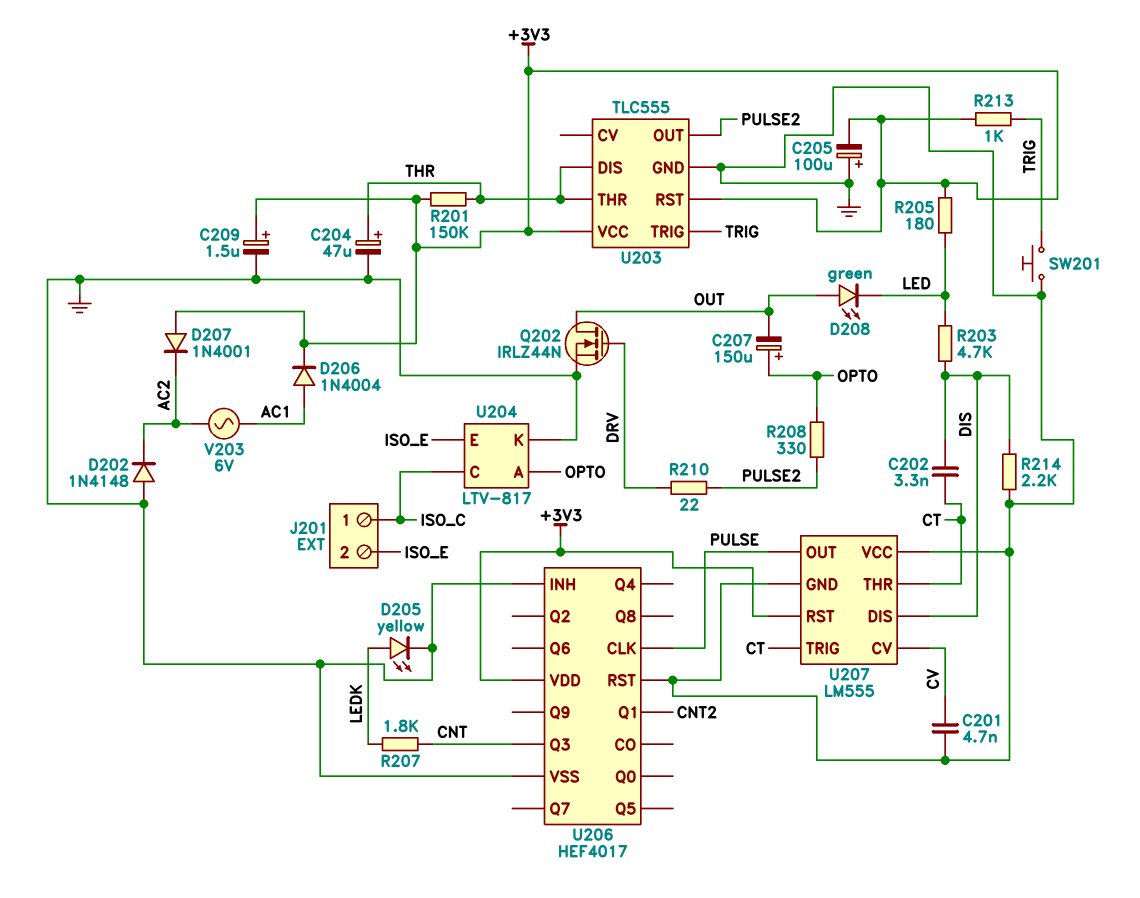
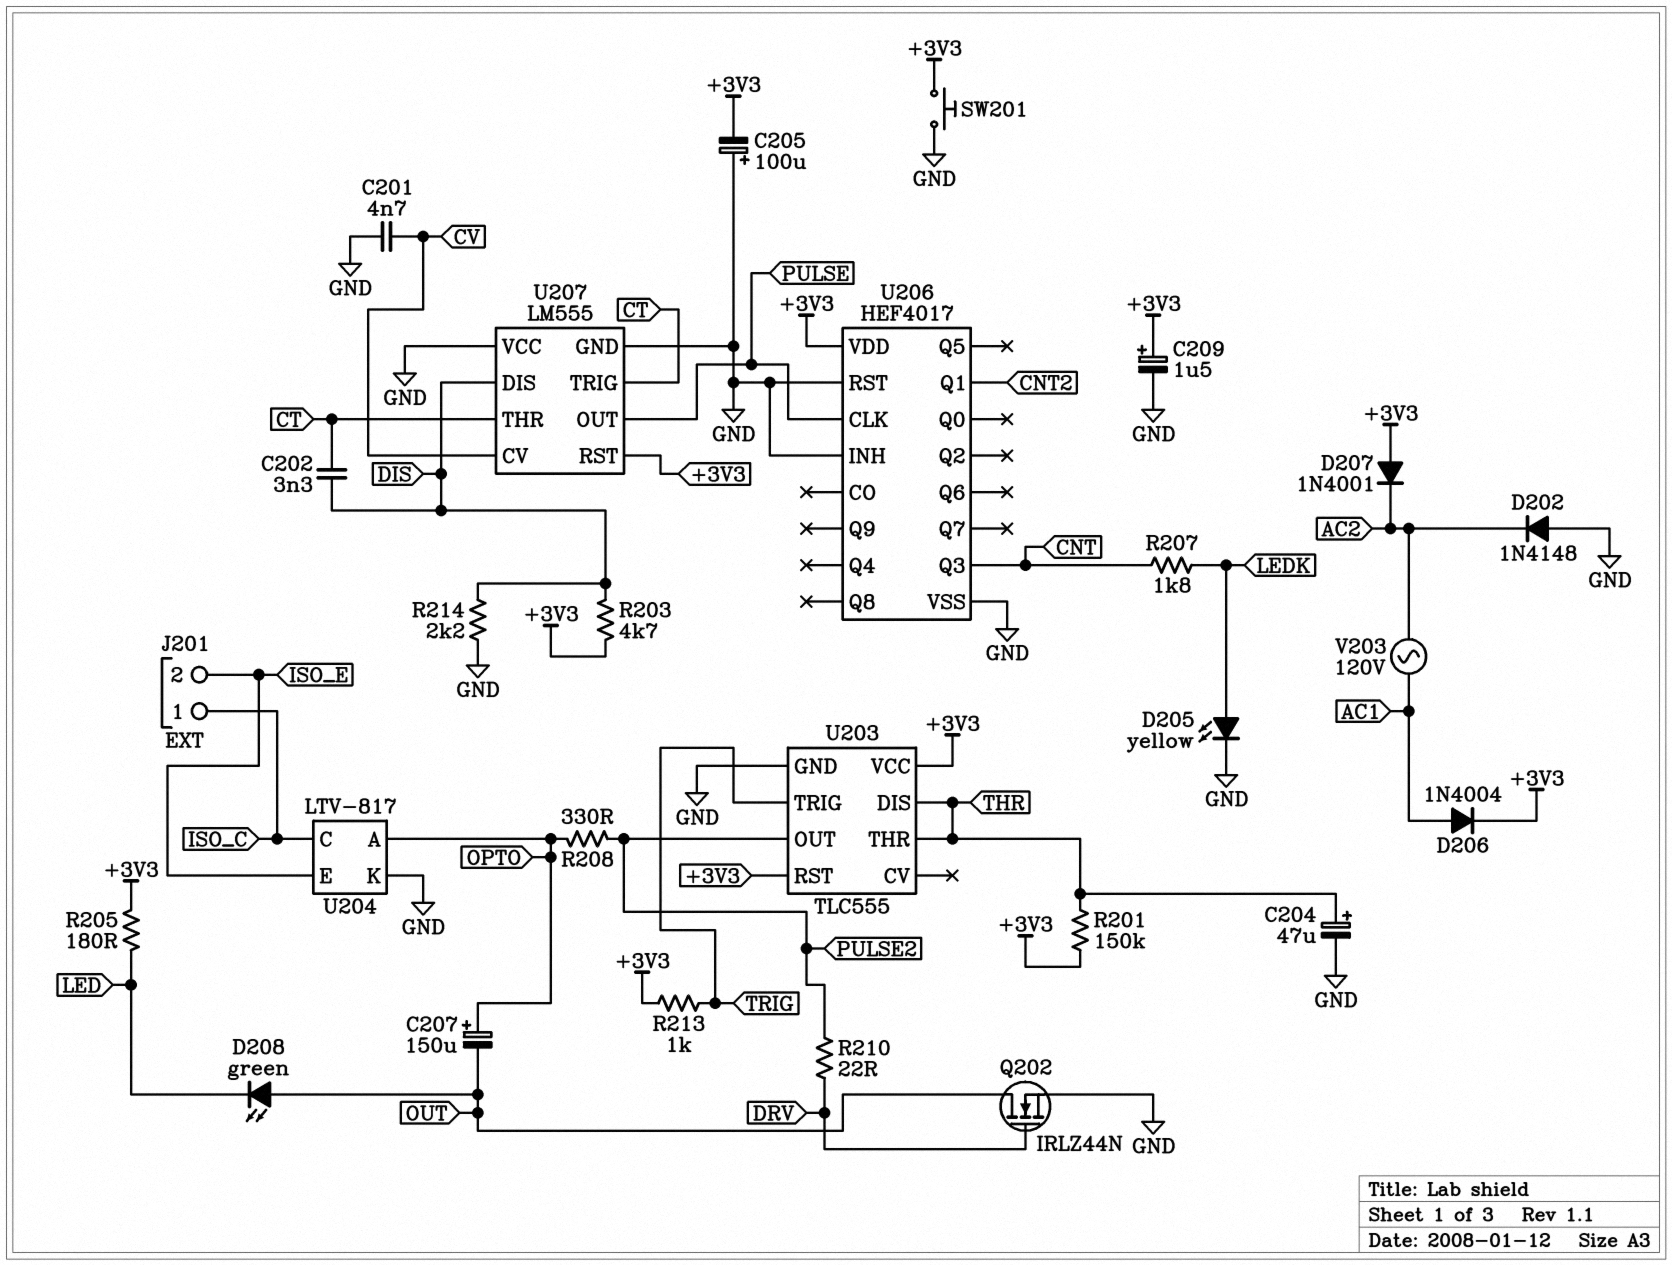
R203: 4.7k (DIS, LED) -> 4.7k (+3V3, DIS)
SW201: button (GND, TRIG) -> button (+3V3, GND)
V203: AC 6V (AC1, AC2) -> AC 120V (AC1, AC2)

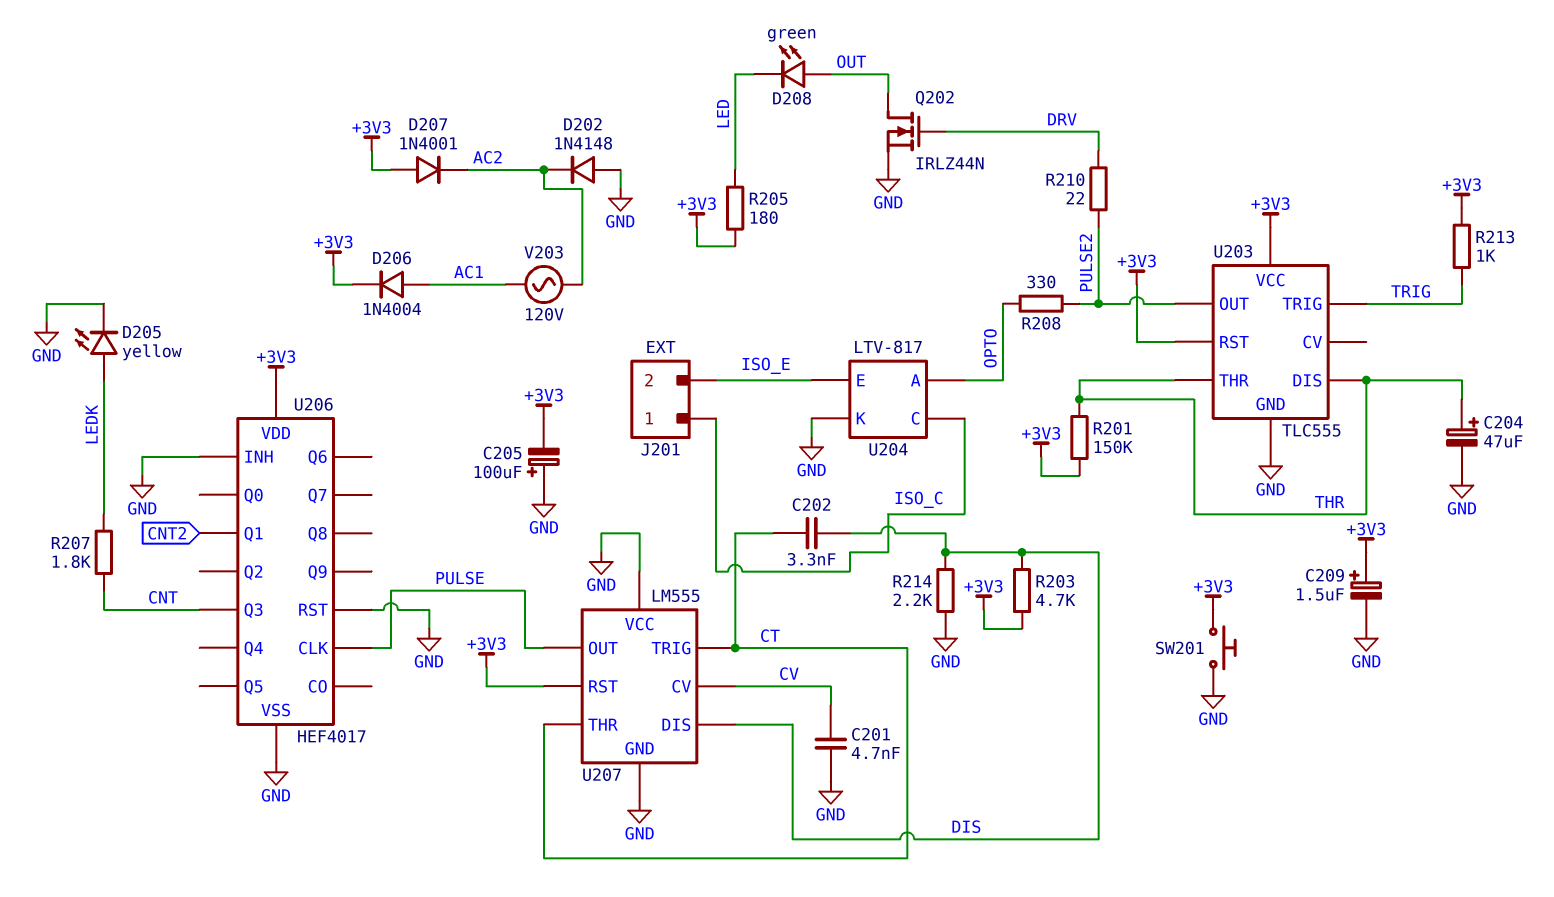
C207: 150uF (plus OPTO, minus OUT) -> none

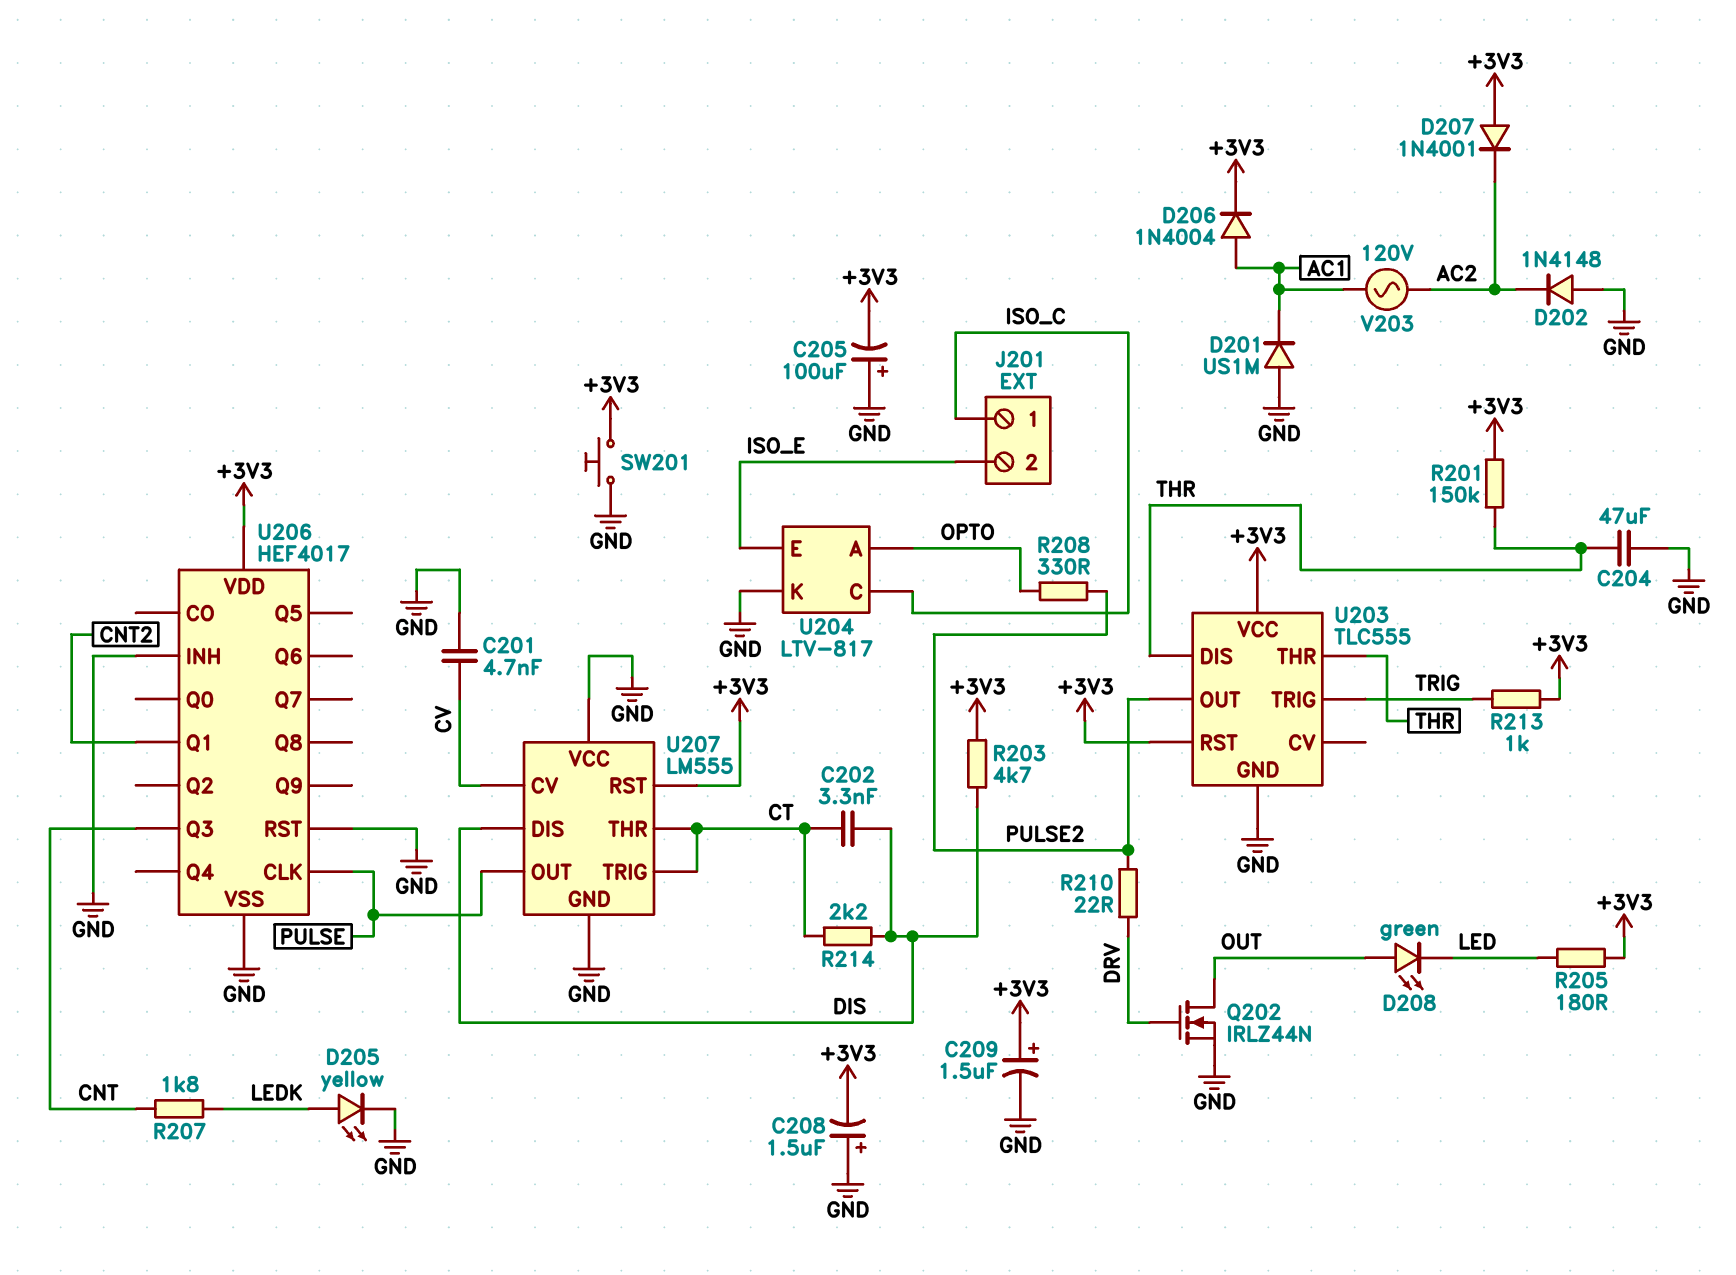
C204: 47uF (plus THR, minus GND) -> 47uF (GND, THR)
C208: none -> 1.5uF (plus GND, minus +3V3)
D201: none -> diode US1M (A GND, K AC1)
R214: 2.2k (DIS, GND) -> 2.2k (CT, DIS)

